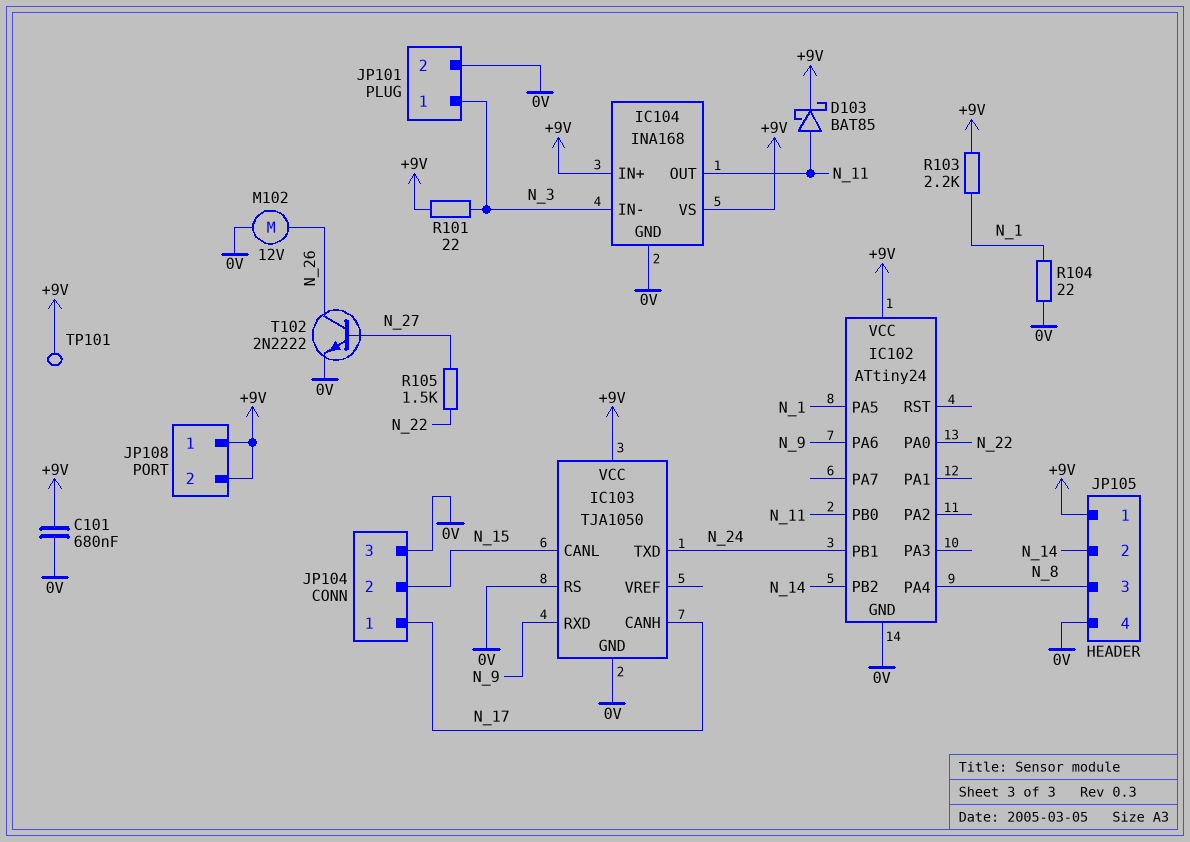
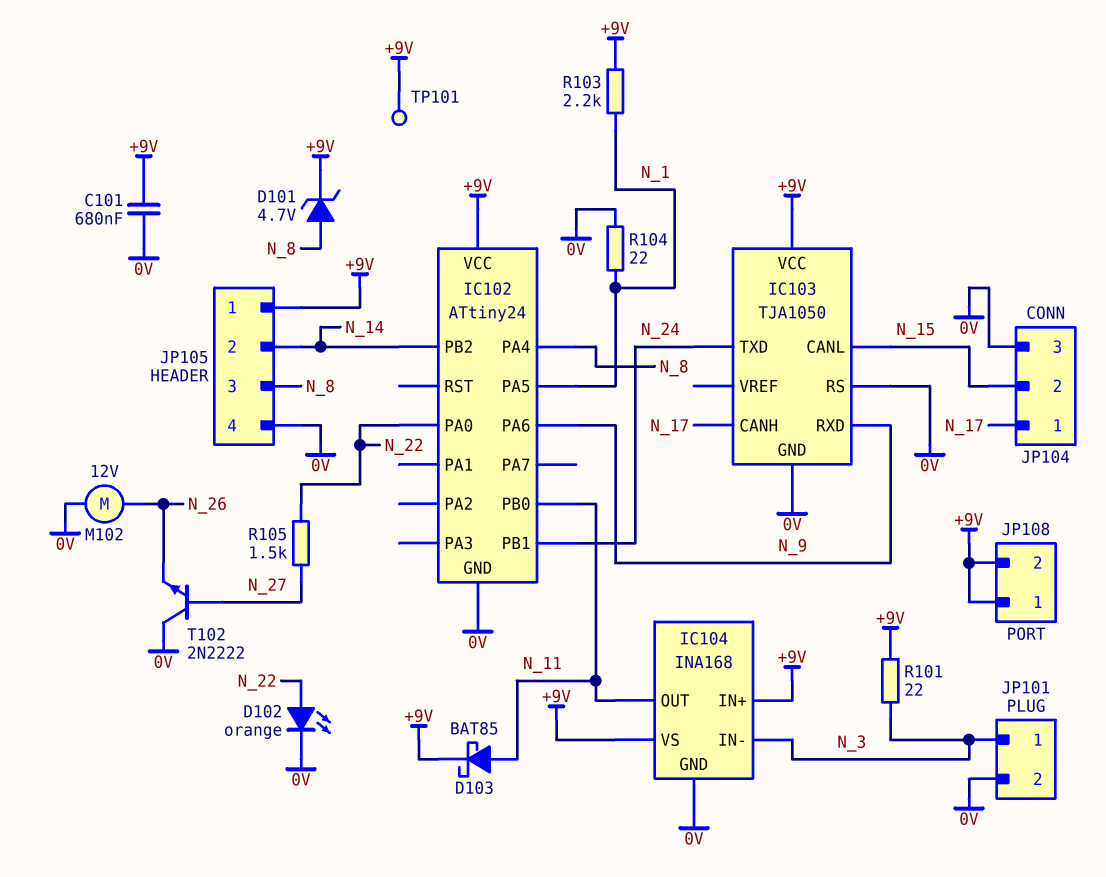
D101: none -> zener 4.7V (A N_8, K +9V)
D102: none -> LED orange (A N_22, K 0V)
T102: NPN 2N2222 (B N_27, C N_26, E 0V) -> NPN 2N2222 (B N_27, C 0V, E N_26)

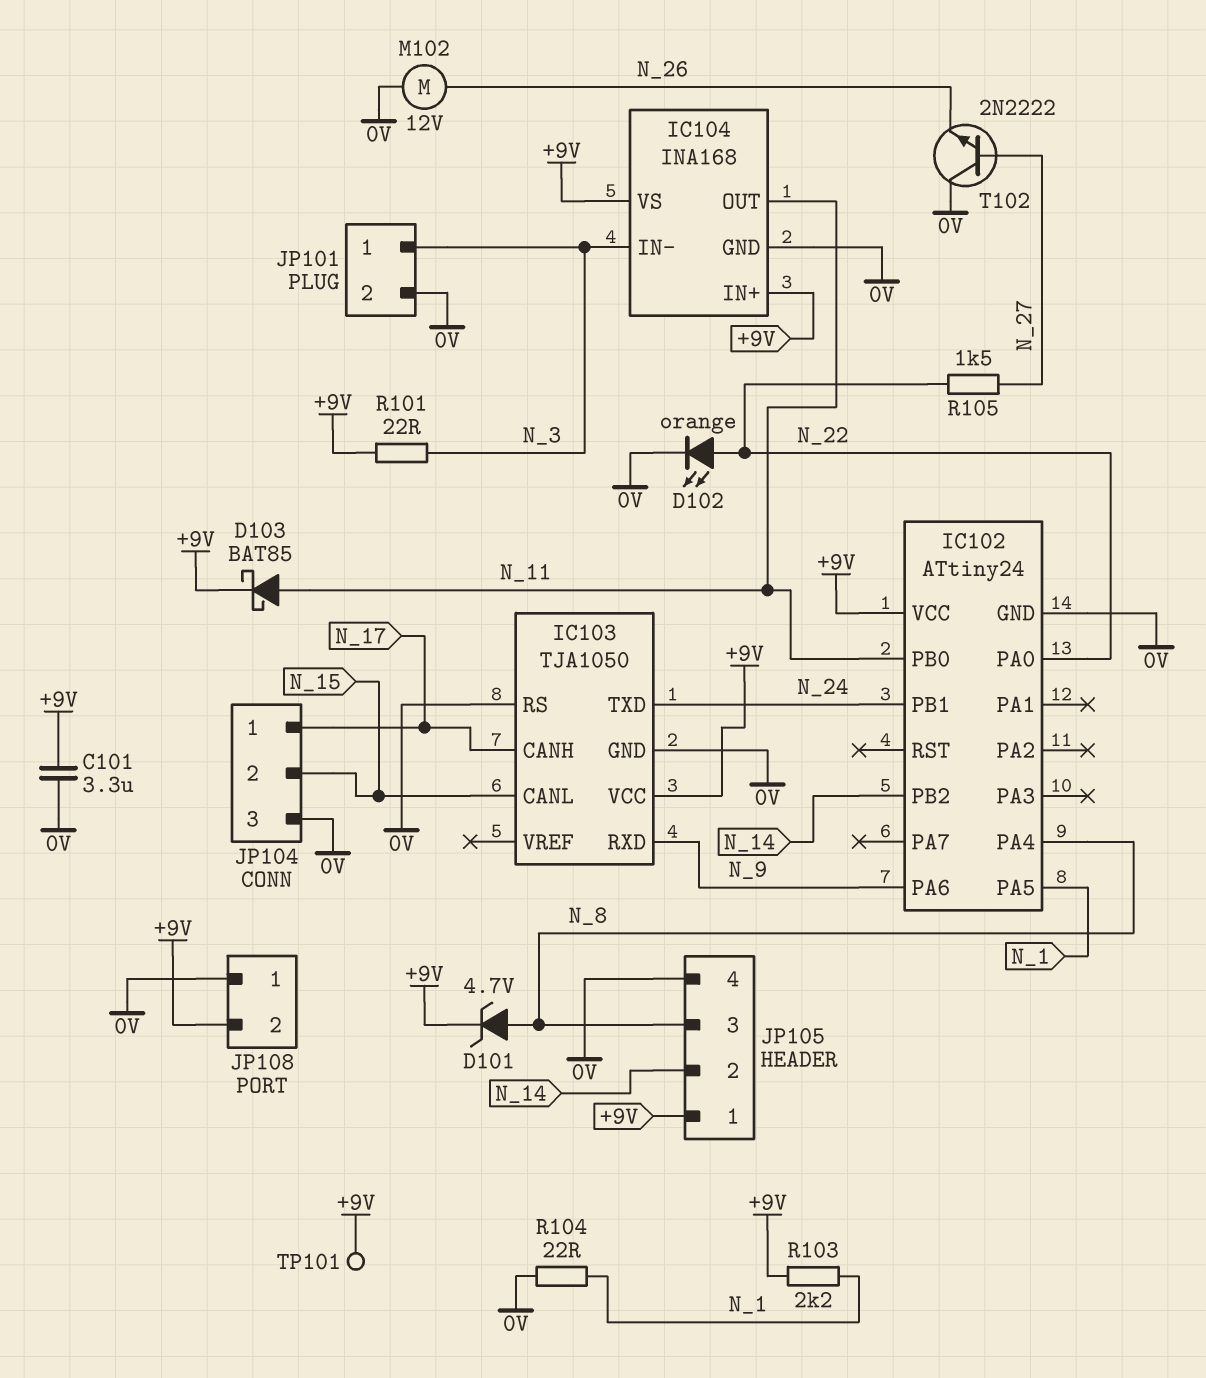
C101: 680nF (+9V, 0V) -> 3.3uF (+9V, 0V)
JP108 pin 1: +9V -> 0V

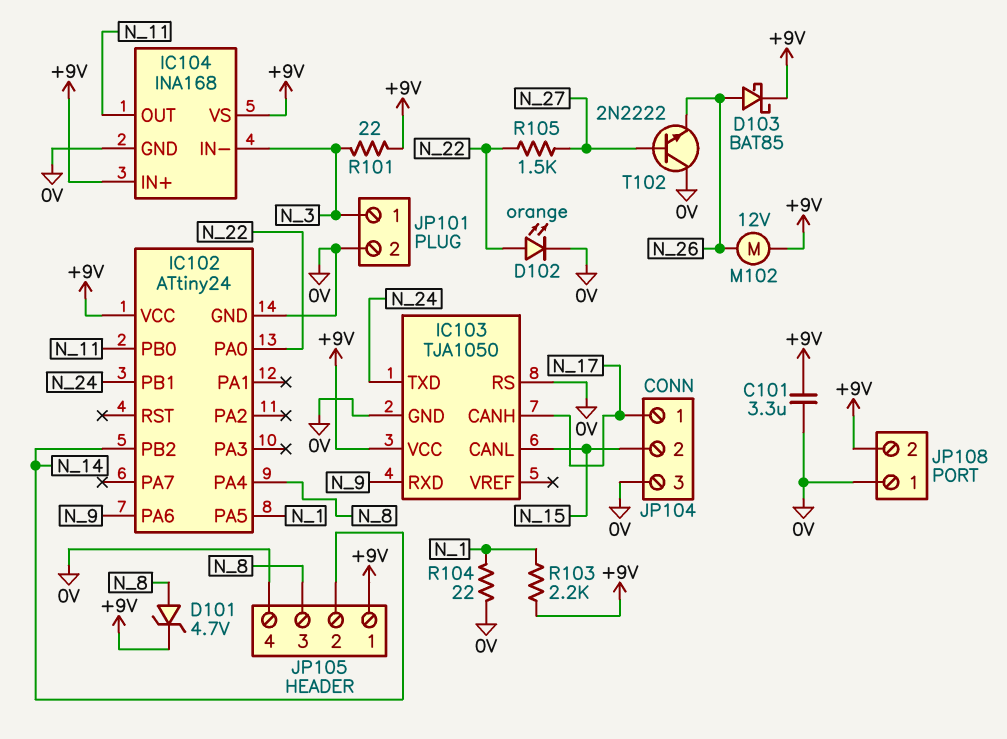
D103: schottky BAT85 (A N_11, K +9V) -> schottky BAT85 (A N_26, K +9V)
M102: motor 12V (0V, N_26) -> motor 12V (+9V, N_26)
TP101: test point (+9V) -> none

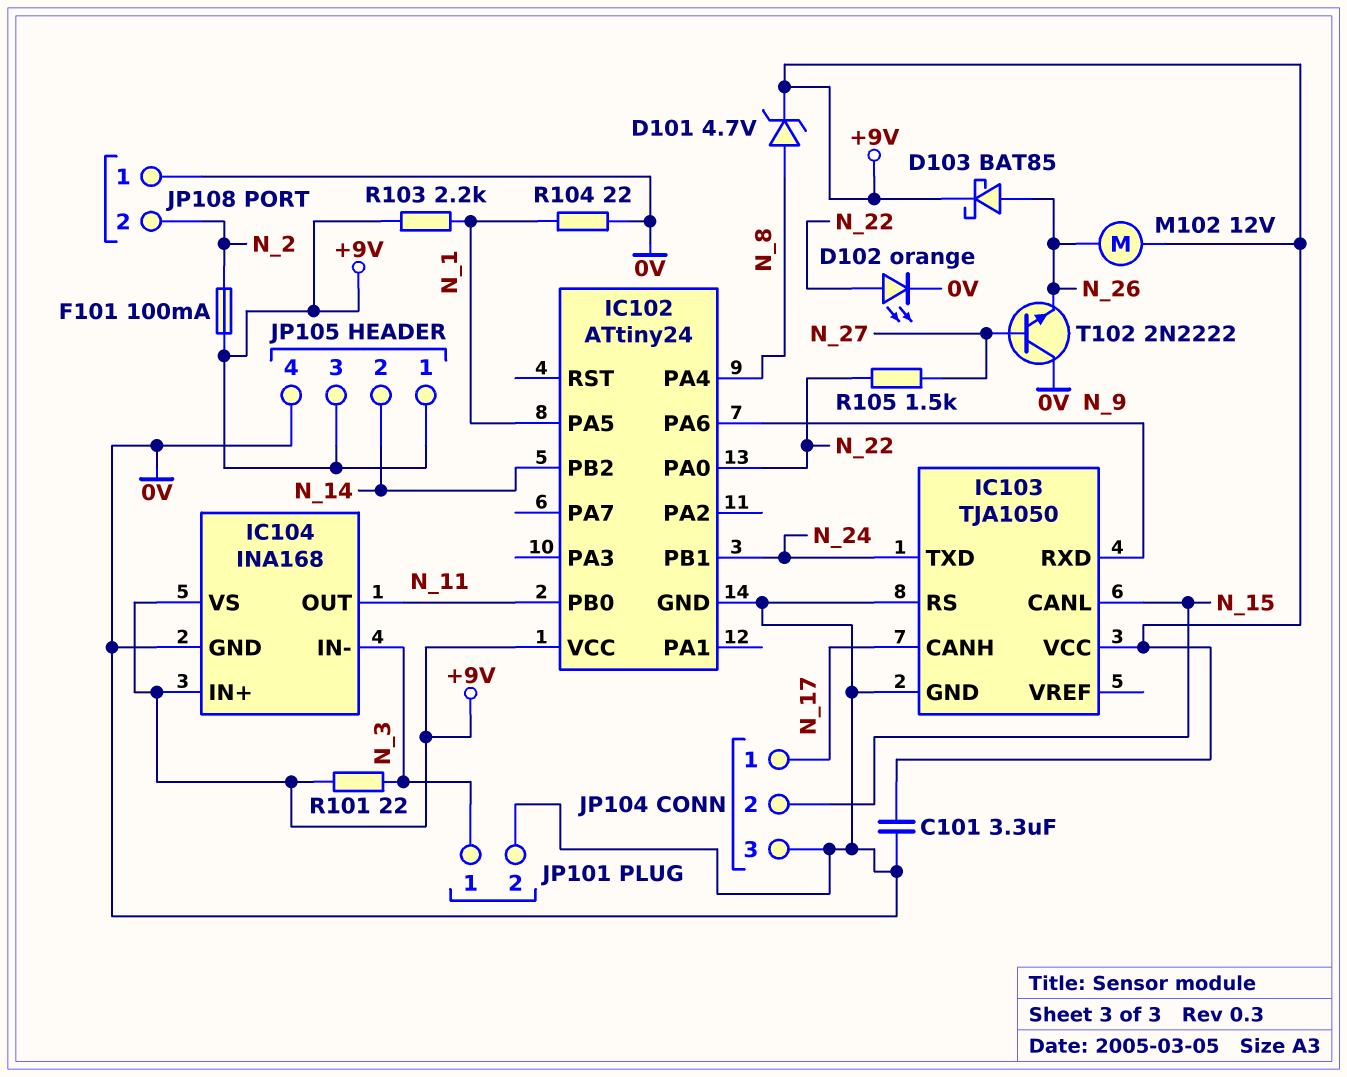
F101: none -> 100mA (+9V, N_2)
JP105 pin 3: N_8 -> +9V
JP108 pin 2: +9V -> N_2

